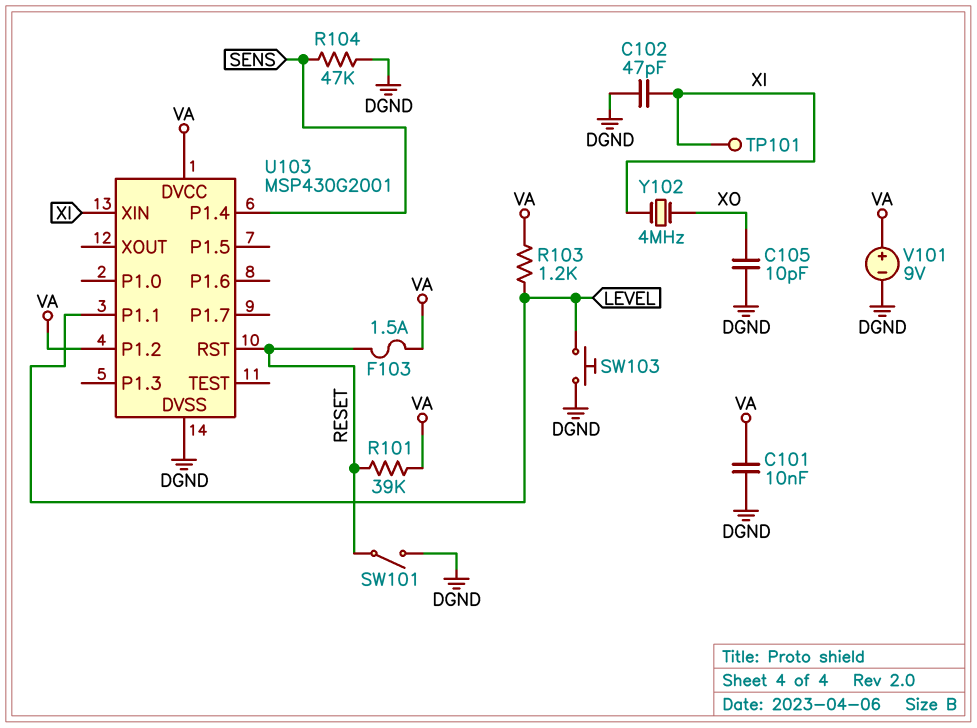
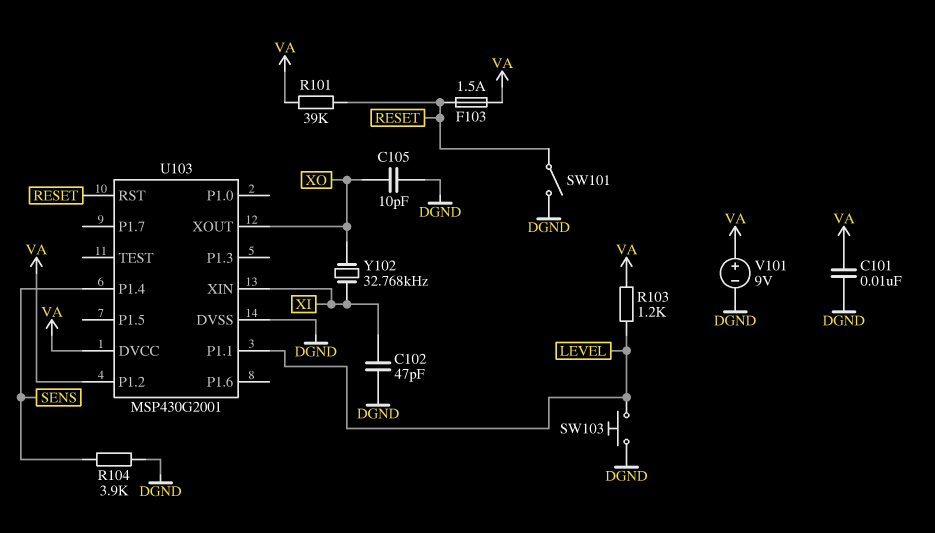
R104: 47k (DGND, SENS) -> 3.9k (DGND, SENS)
TP101: test point (XI) -> none
U103 pin XOUT: none -> XO
Y102: 4MHz (XI, XO) -> 32.768kHz (XI, XO)

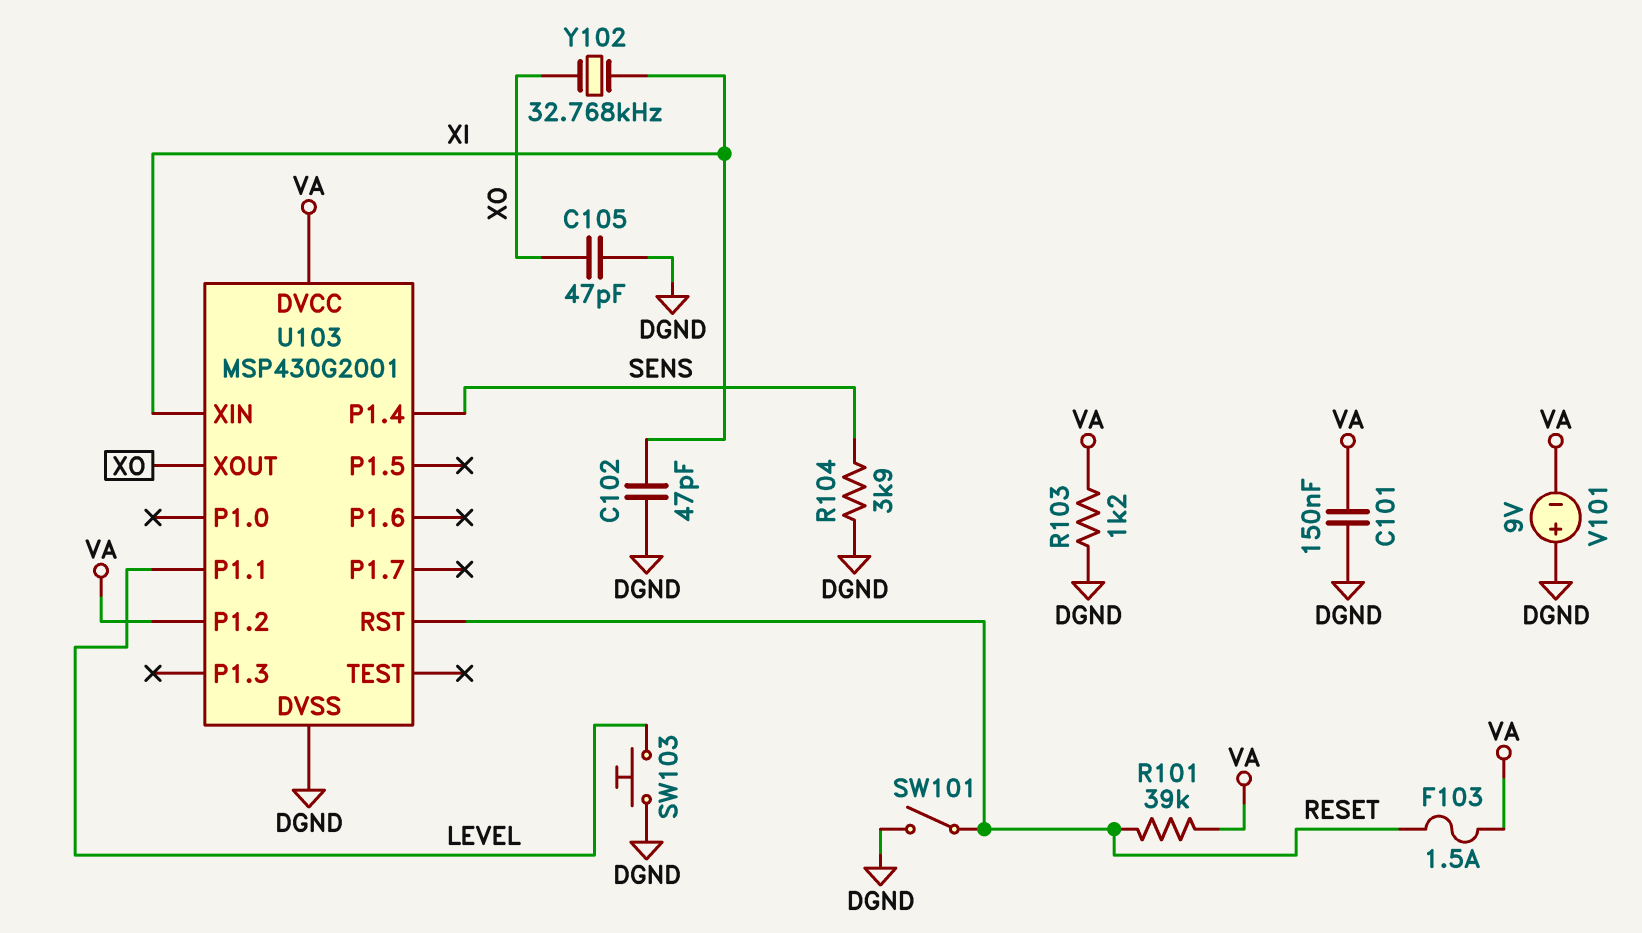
C101: 10nF (DGND, VA) -> 150nF (DGND, VA)
C105: 10pF (DGND, XO) -> 47pF (DGND, XO)
R103: 1.2k (LEVEL, VA) -> 1.2k (DGND, VA)
V101: 9V (plus VA, minus DGND) -> 9V (plus DGND, minus VA)

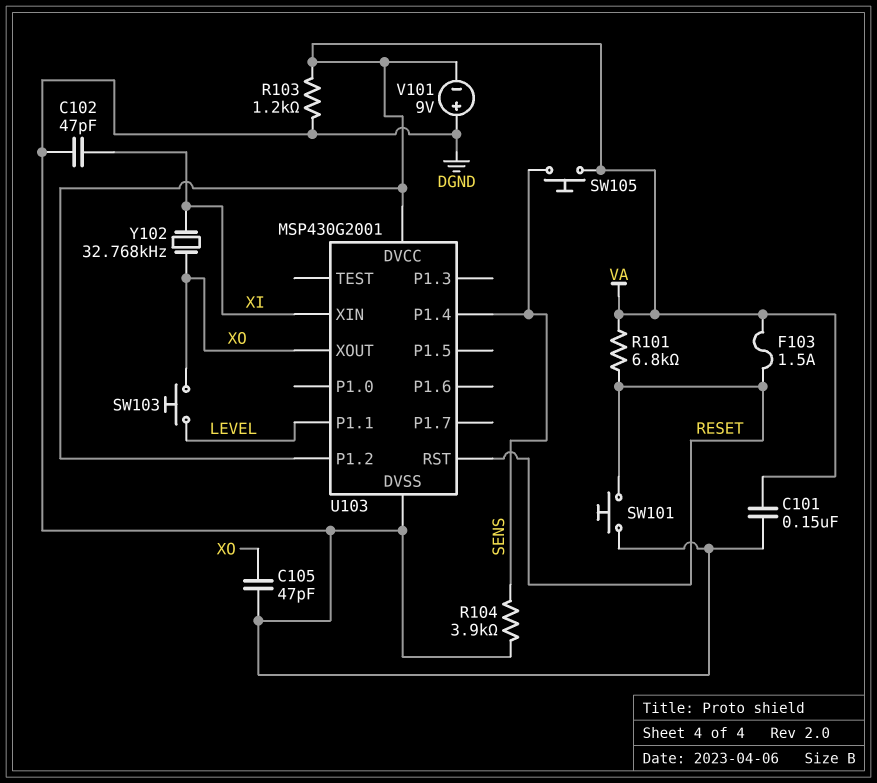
R101: 39k (RESET, VA) -> 6.8k (RESET, VA)
SW101: switch (DGND, RESET) -> button (DGND, RESET)
SW103: button (DGND, LEVEL) -> button (LEVEL, XO)
SW105: none -> button (SENS, VA)

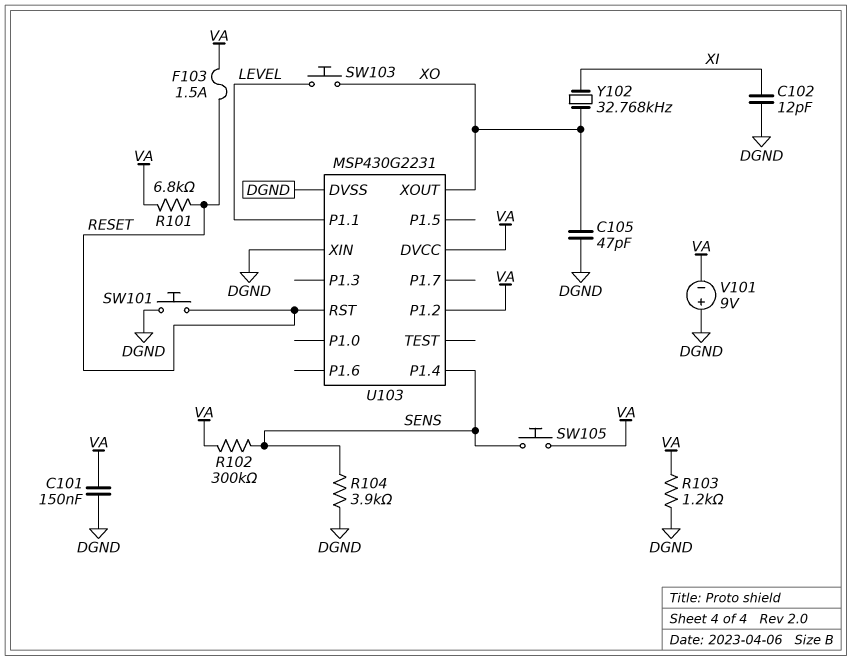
C102: 47pF (DGND, XI) -> 12pF (DGND, XI)
R102: none -> 300k (SENS, VA)
U103: MSP430G2001 -> MSP430G2231
U103 pin XIN: XI -> DGND

